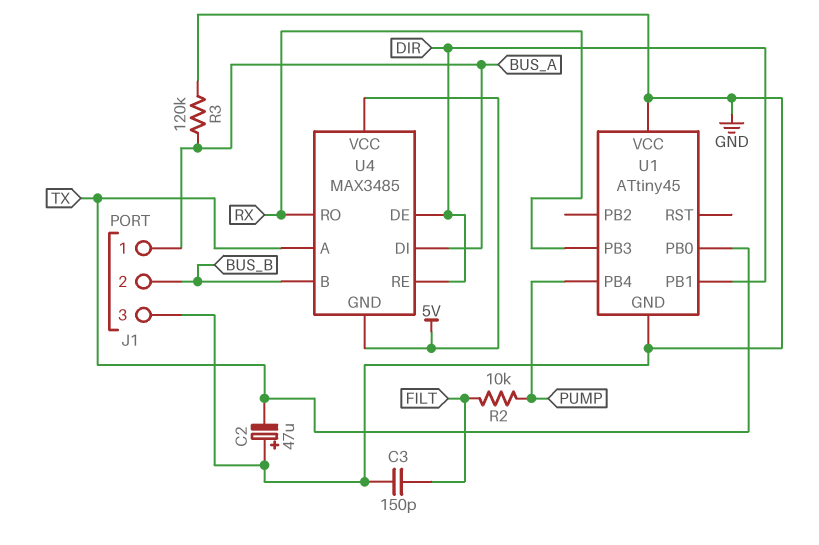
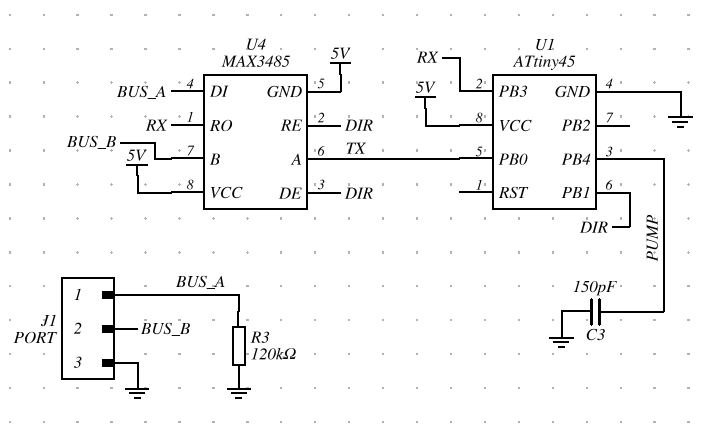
C2: 47uF (plus GND, minus TX) -> none
C3: 150pF (FILT, GND) -> 150pF (GND, PUMP)
R2: 10k (FILT, PUMP) -> none
U1 pin VCC: GND -> 5V

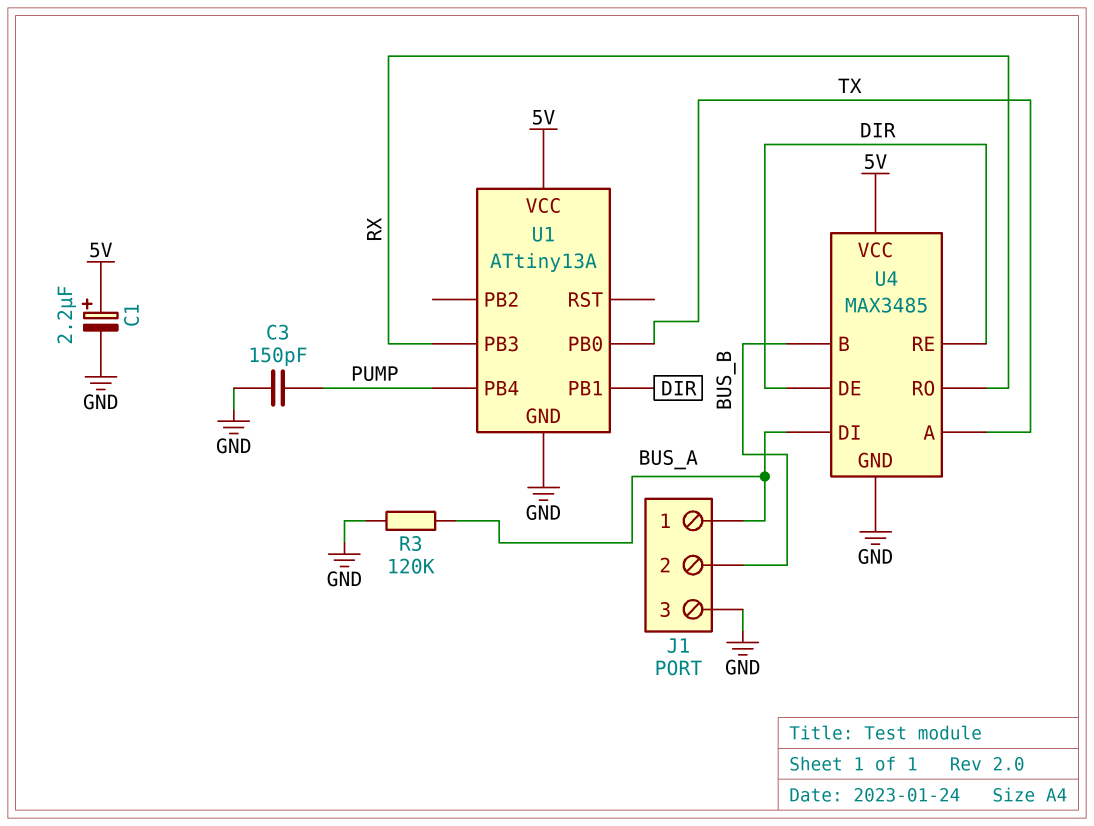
C1: none -> 2.2uF (plus 5V, minus GND)
U1: ATtiny45 -> ATtiny13A
U4 pin GND: 5V -> GND

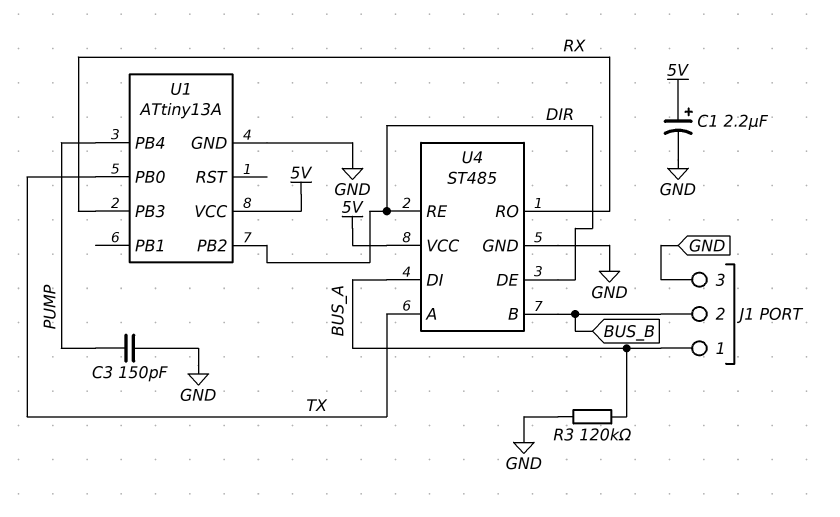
U1 pin PB1: DIR -> none
U1 pin PB2: none -> DIR
U4: MAX3485 -> ST485

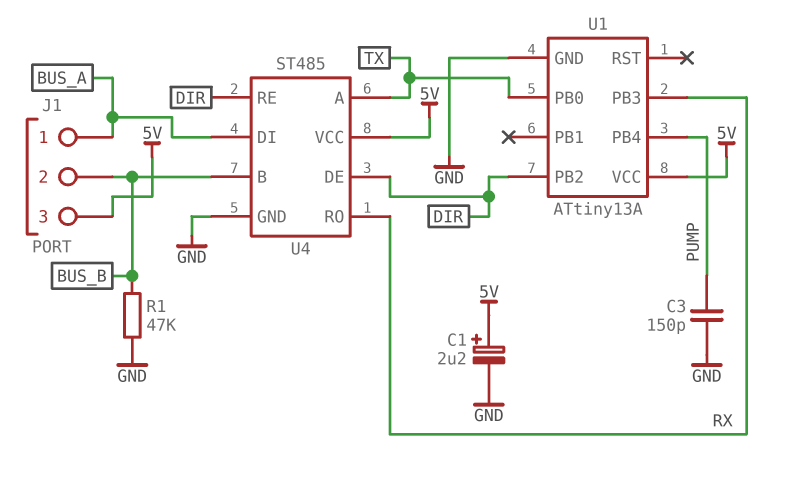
J1 pin 3: GND -> 5V
R1: none -> 47k (BUS_B, GND)
R3: 120k (BUS_A, GND) -> none

